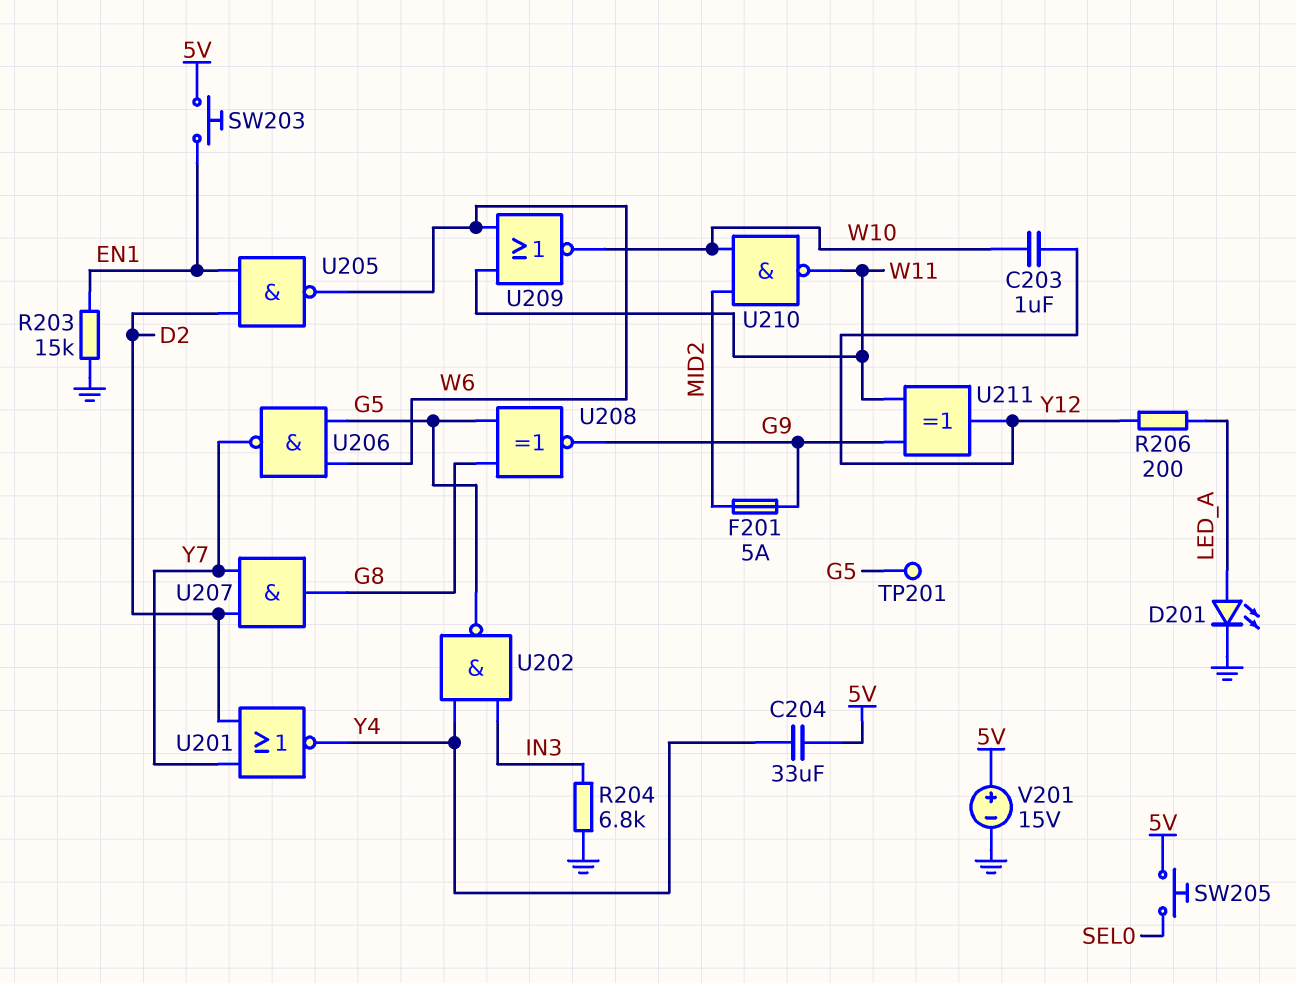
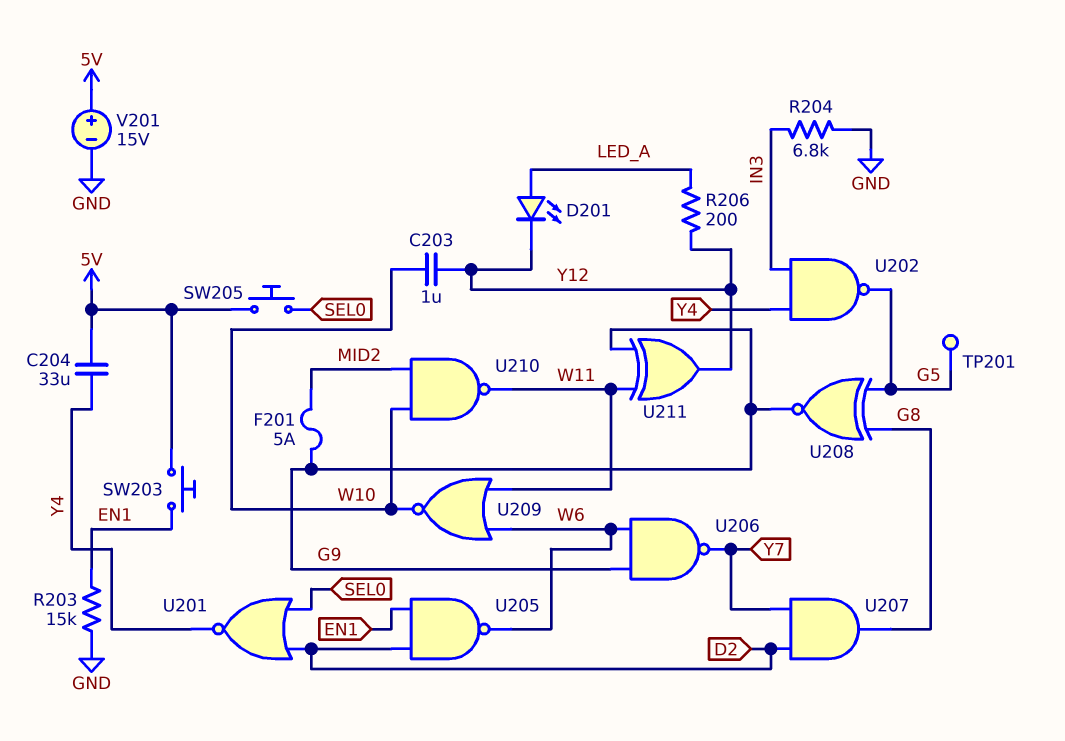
D201: LED (A LED_A, K GND) -> LED (A LED_A, K Y12)
U201: NOR (in D2, in Y7, out Y4) -> NOR (in D2, in SEL0, out Y4)
U206: NAND (in G5, in W6, out Y7) -> NAND (in G9, in W6, out Y7)

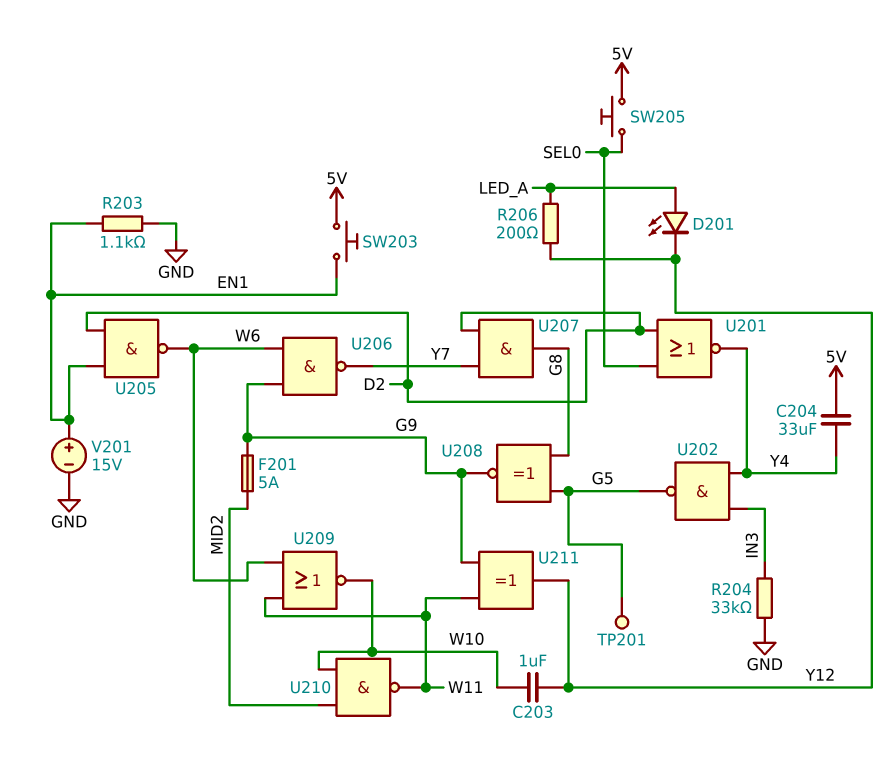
R203: 15k (EN1, GND) -> 1.1k (EN1, GND)
R204: 6.8k (GND, IN3) -> 33k (GND, IN3)
V201: 15V (plus 5V, minus GND) -> 15V (plus EN1, minus GND)

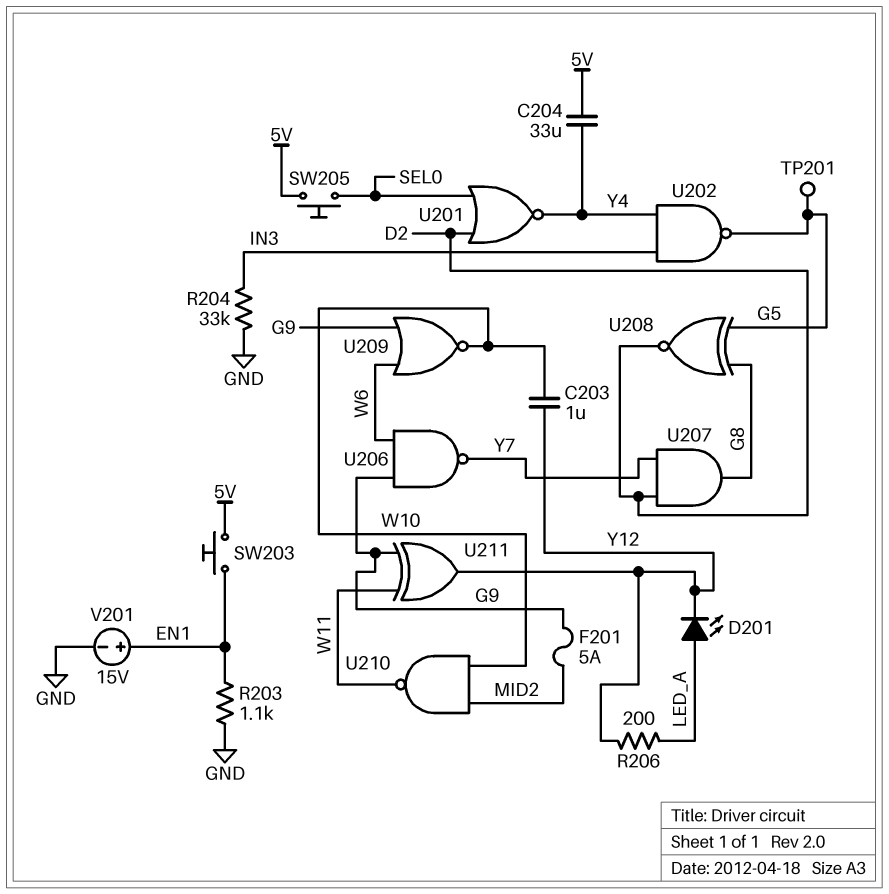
U205: NAND (in D2, in EN1, out W6) -> none
U208: XNOR (in G5, in G8, out G9) -> XNOR (in G5, in G8, out D2)
U209: NOR (in W6, in W11, out W10) -> NOR (in G9, in W6, out W10)

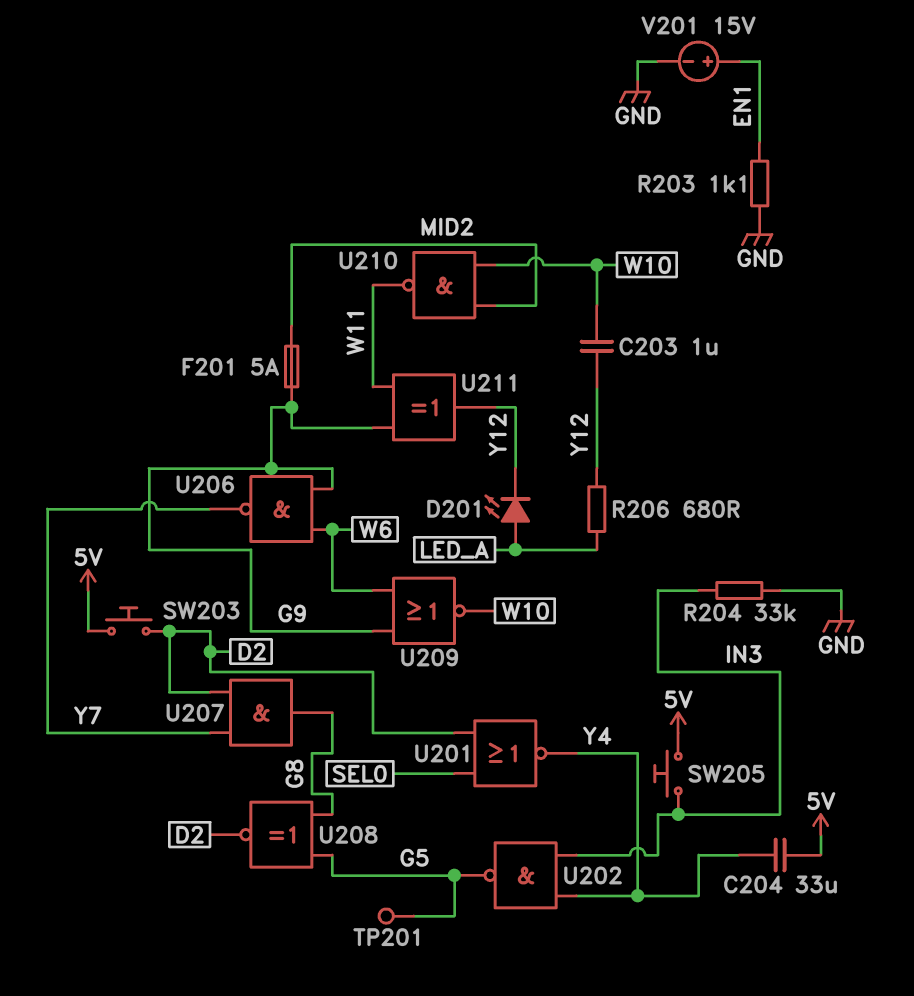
R206: 200 (LED_A, Y12) -> 680 (LED_A, Y12)
SW203: button (5V, EN1) -> button (5V, D2)
SW205: button (5V, SEL0) -> button (5V, IN3)

